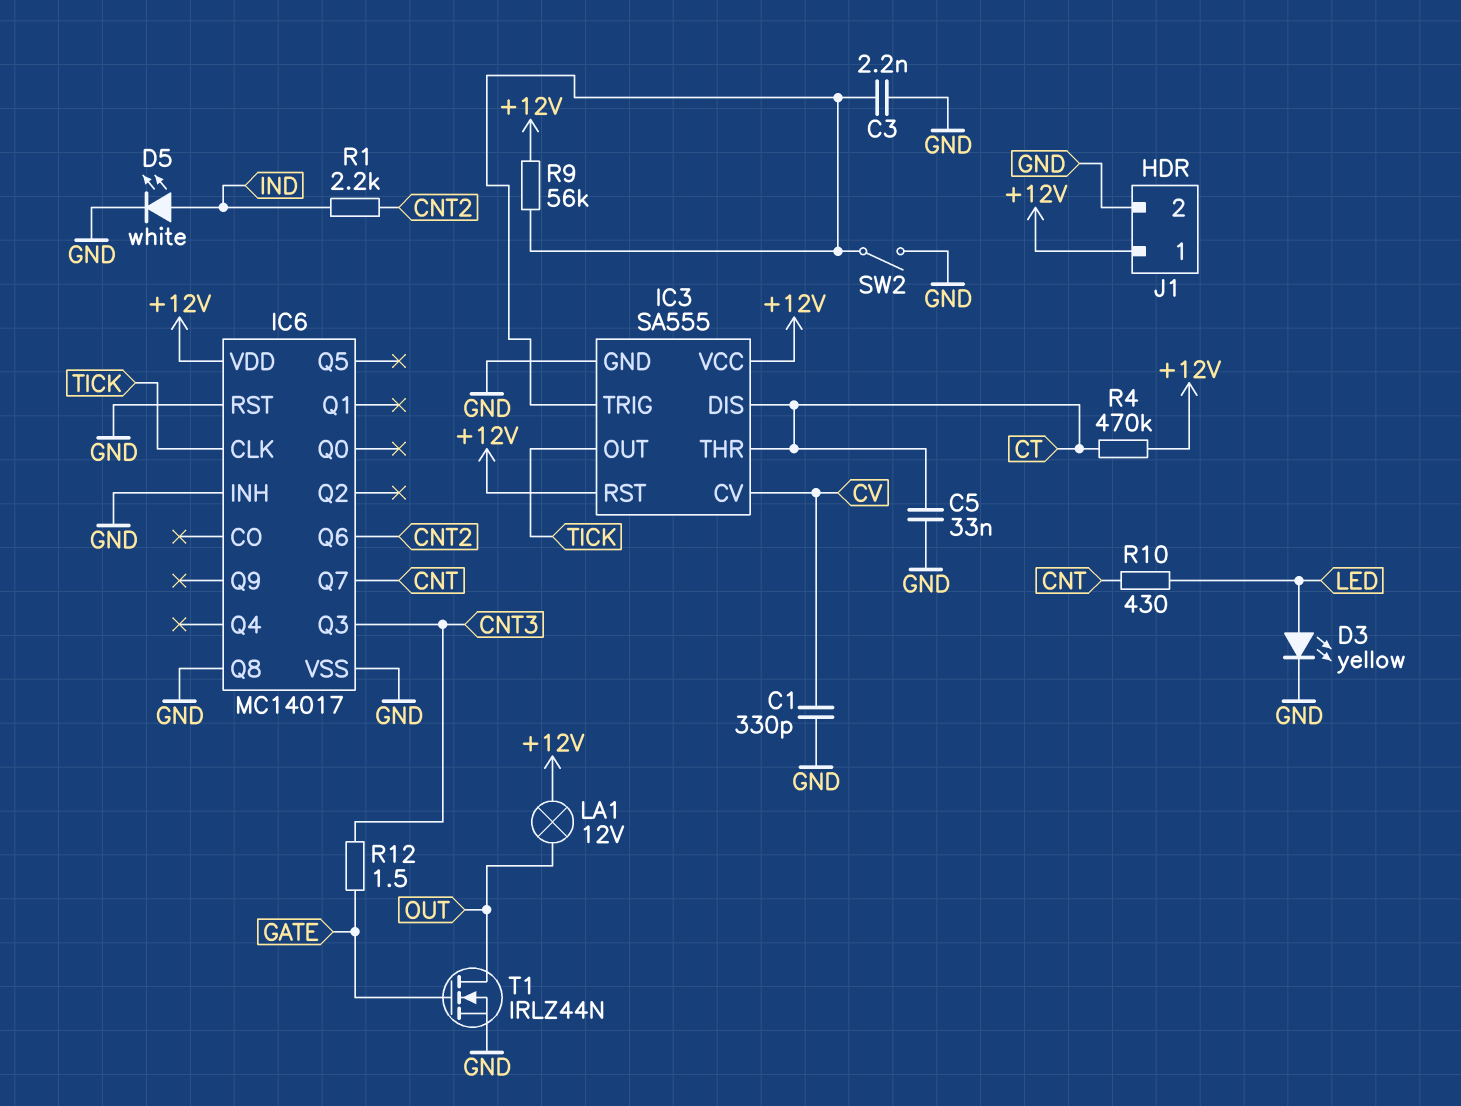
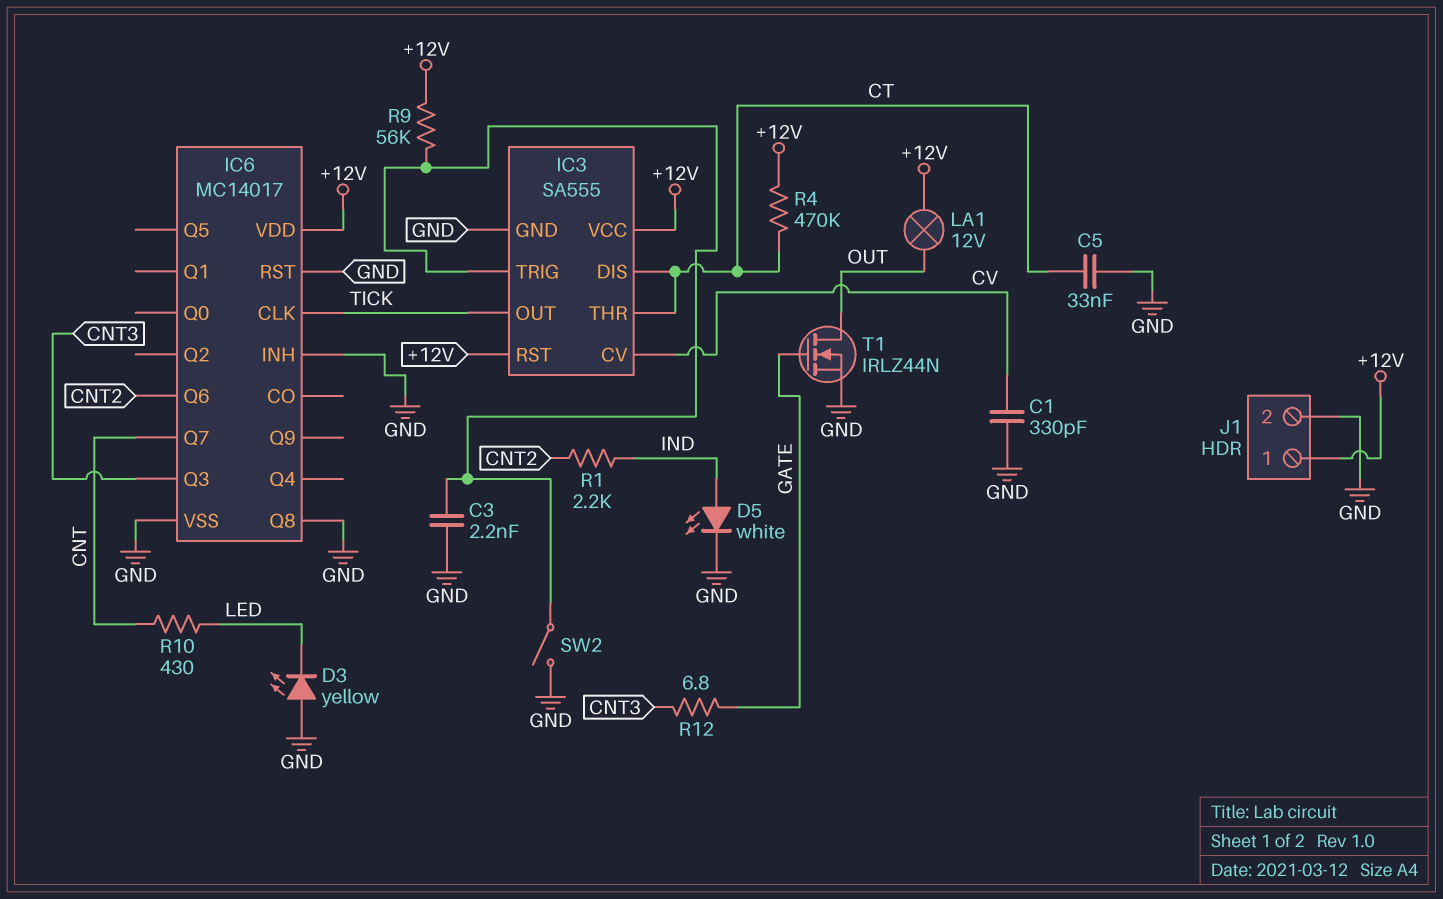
D3: LED yellow (A LED, K GND) -> LED yellow (A GND, K LED)
R12: 1.5 (CNT3, GATE) -> 6.8 (CNT3, GATE)

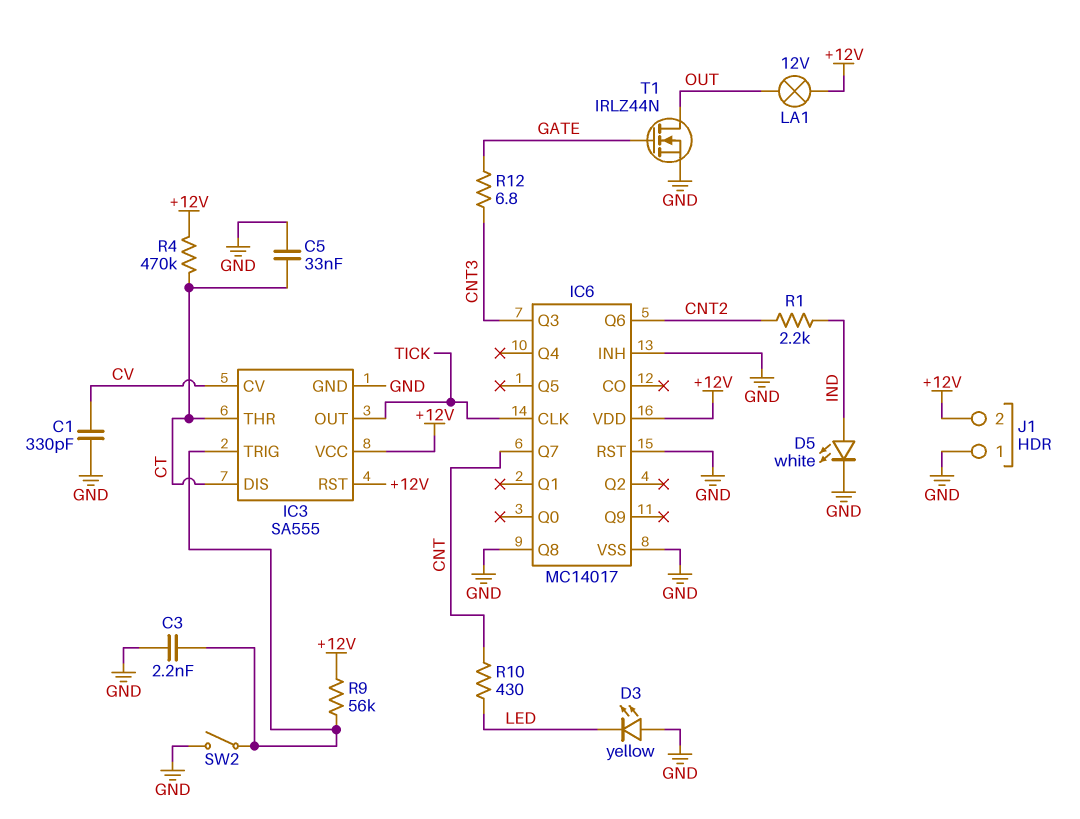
J1 pin 1: +12V -> GND
J1 pin 2: GND -> +12V

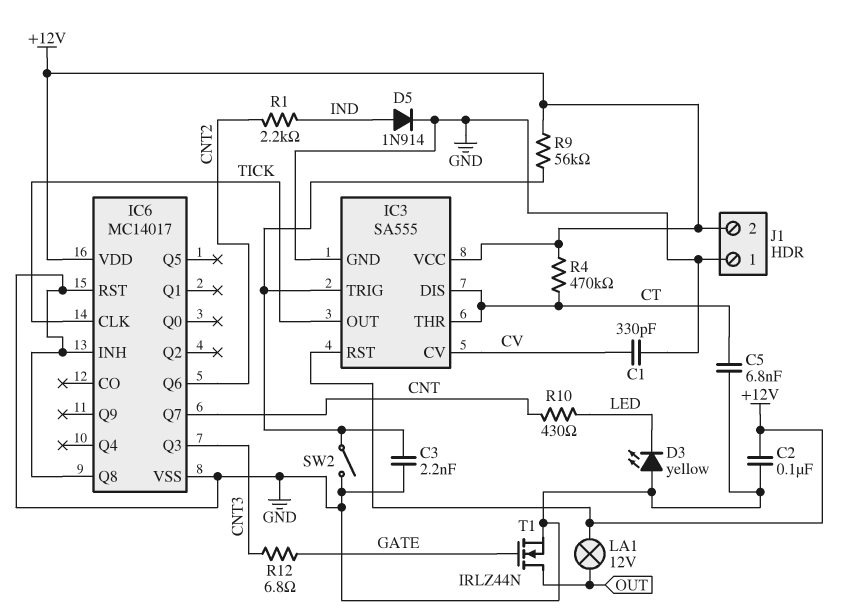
C2: none -> 100nF (+12V, GND)
C5: 33nF (CT, GND) -> 6.8nF (CT, GND)
D5: LED white (A IND, K GND) -> diode 1N914 (A IND, K GND)

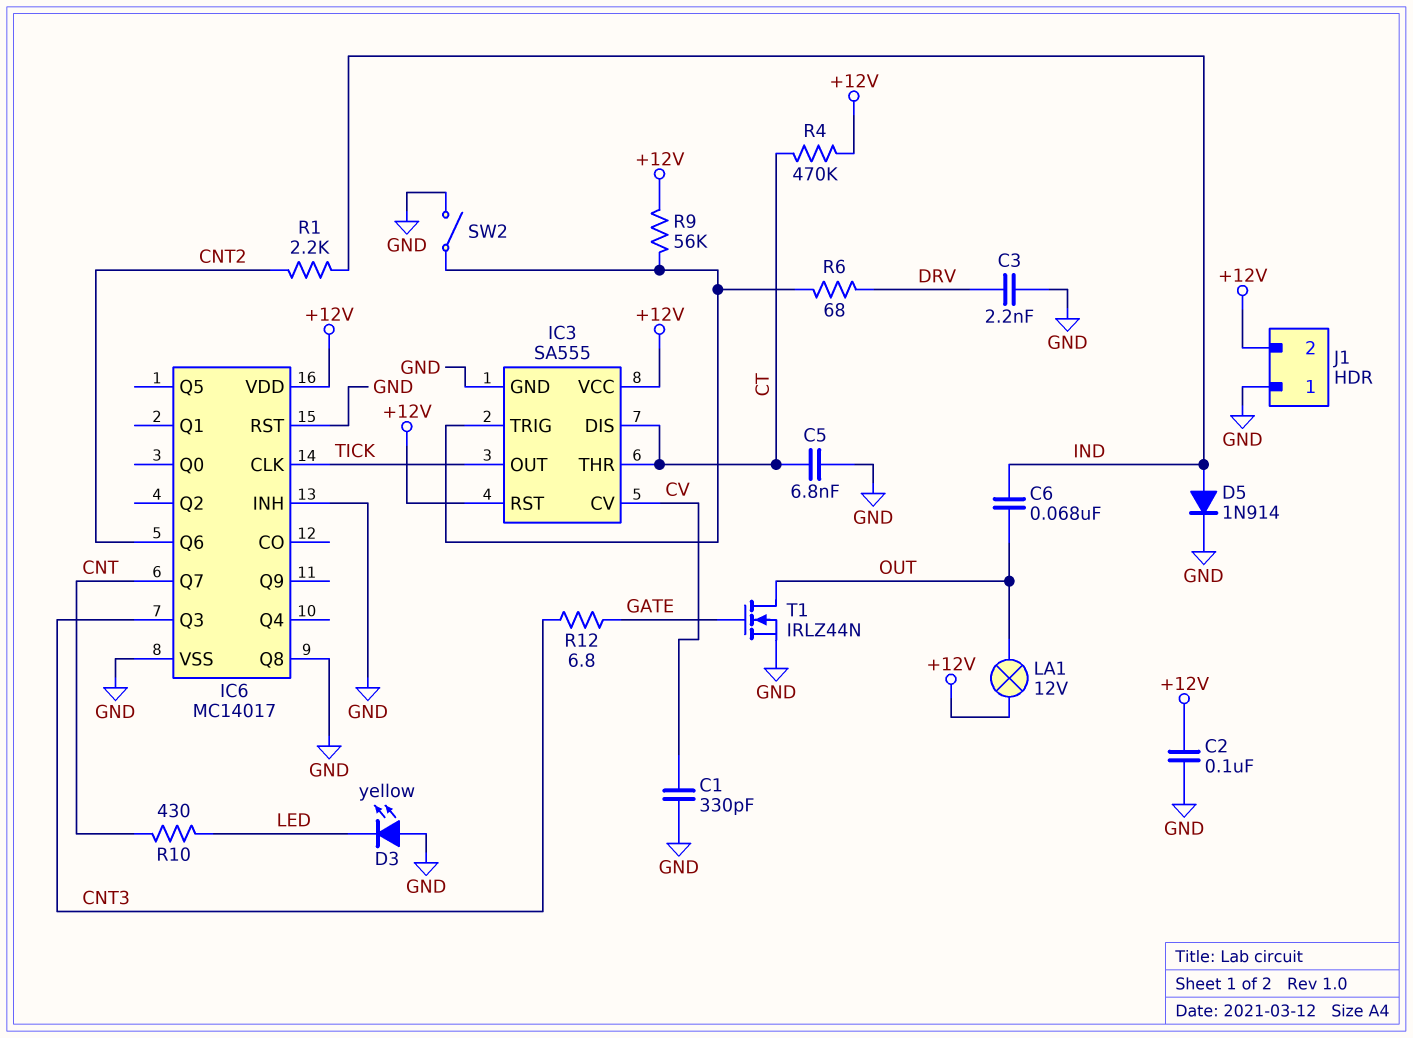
C3: 2.2nF (GND, IC3/TRIG) -> 2.2nF (DRV, GND)
C6: none -> 68nF (IND, OUT)
R6: none -> 68 (DRV, IC3/TRIG)

